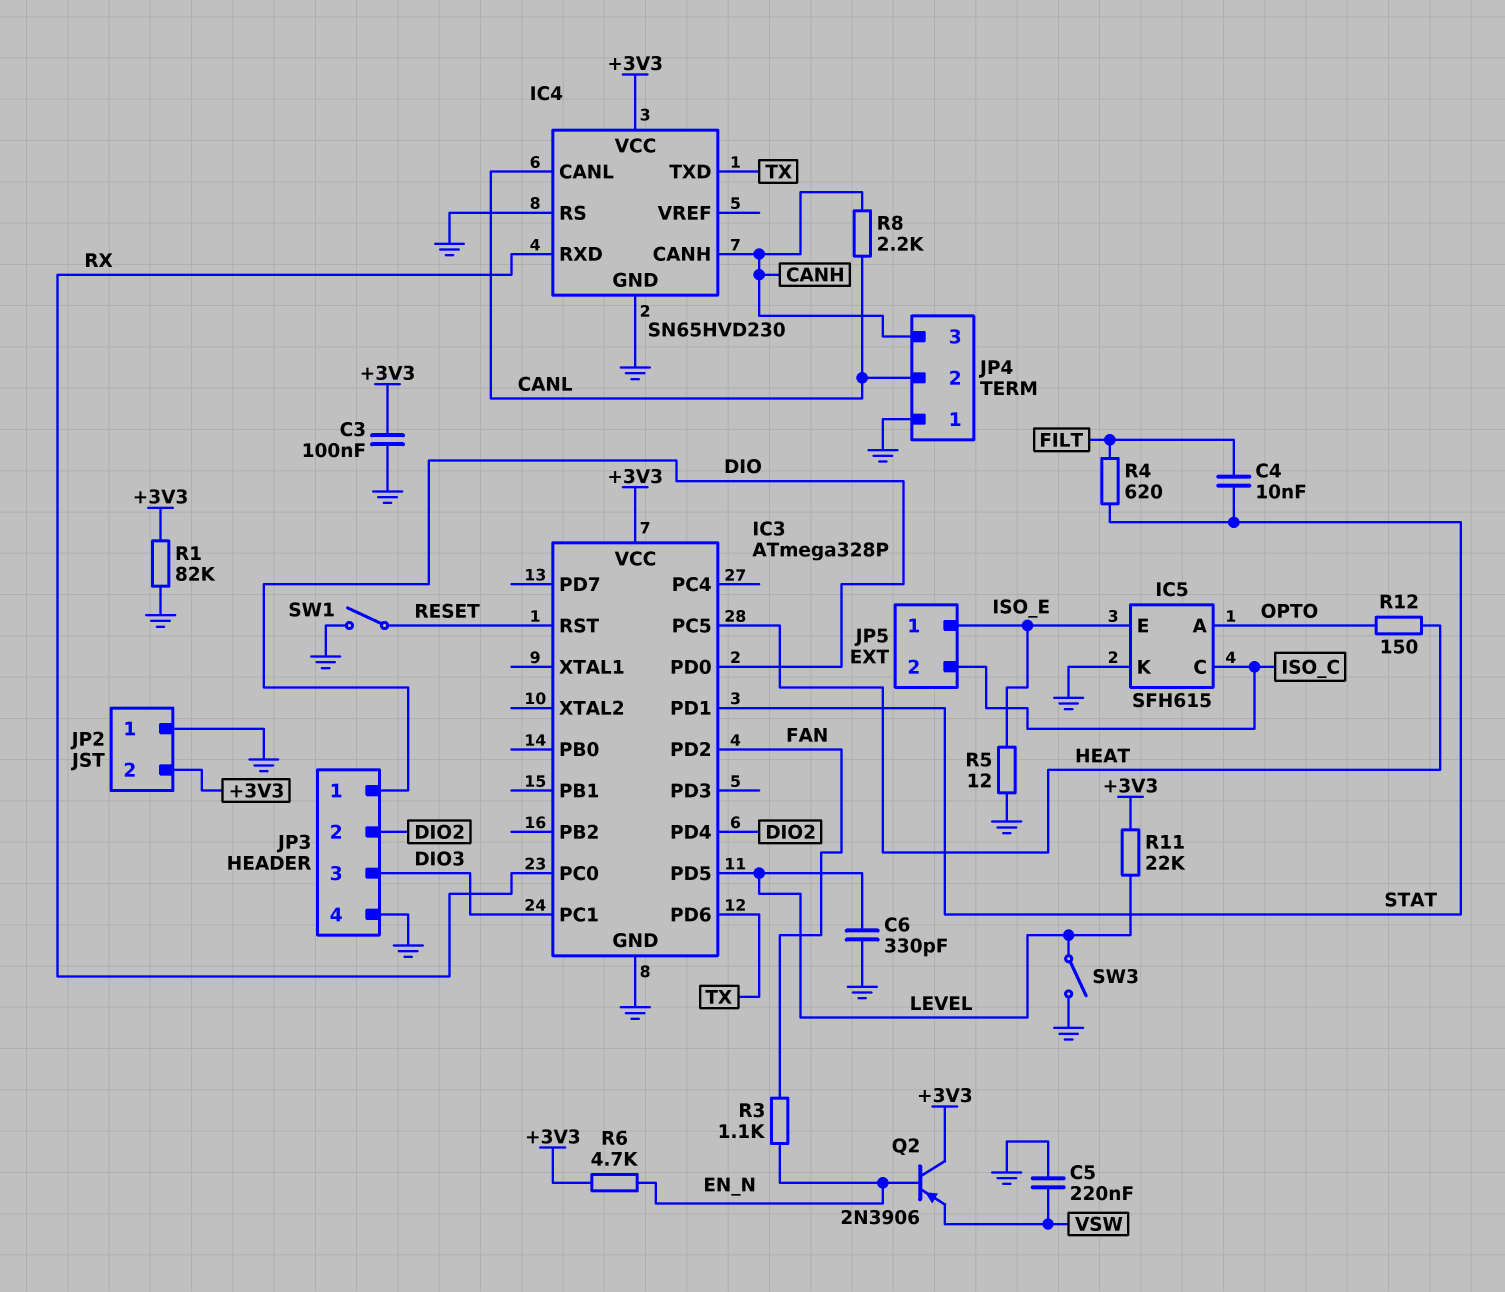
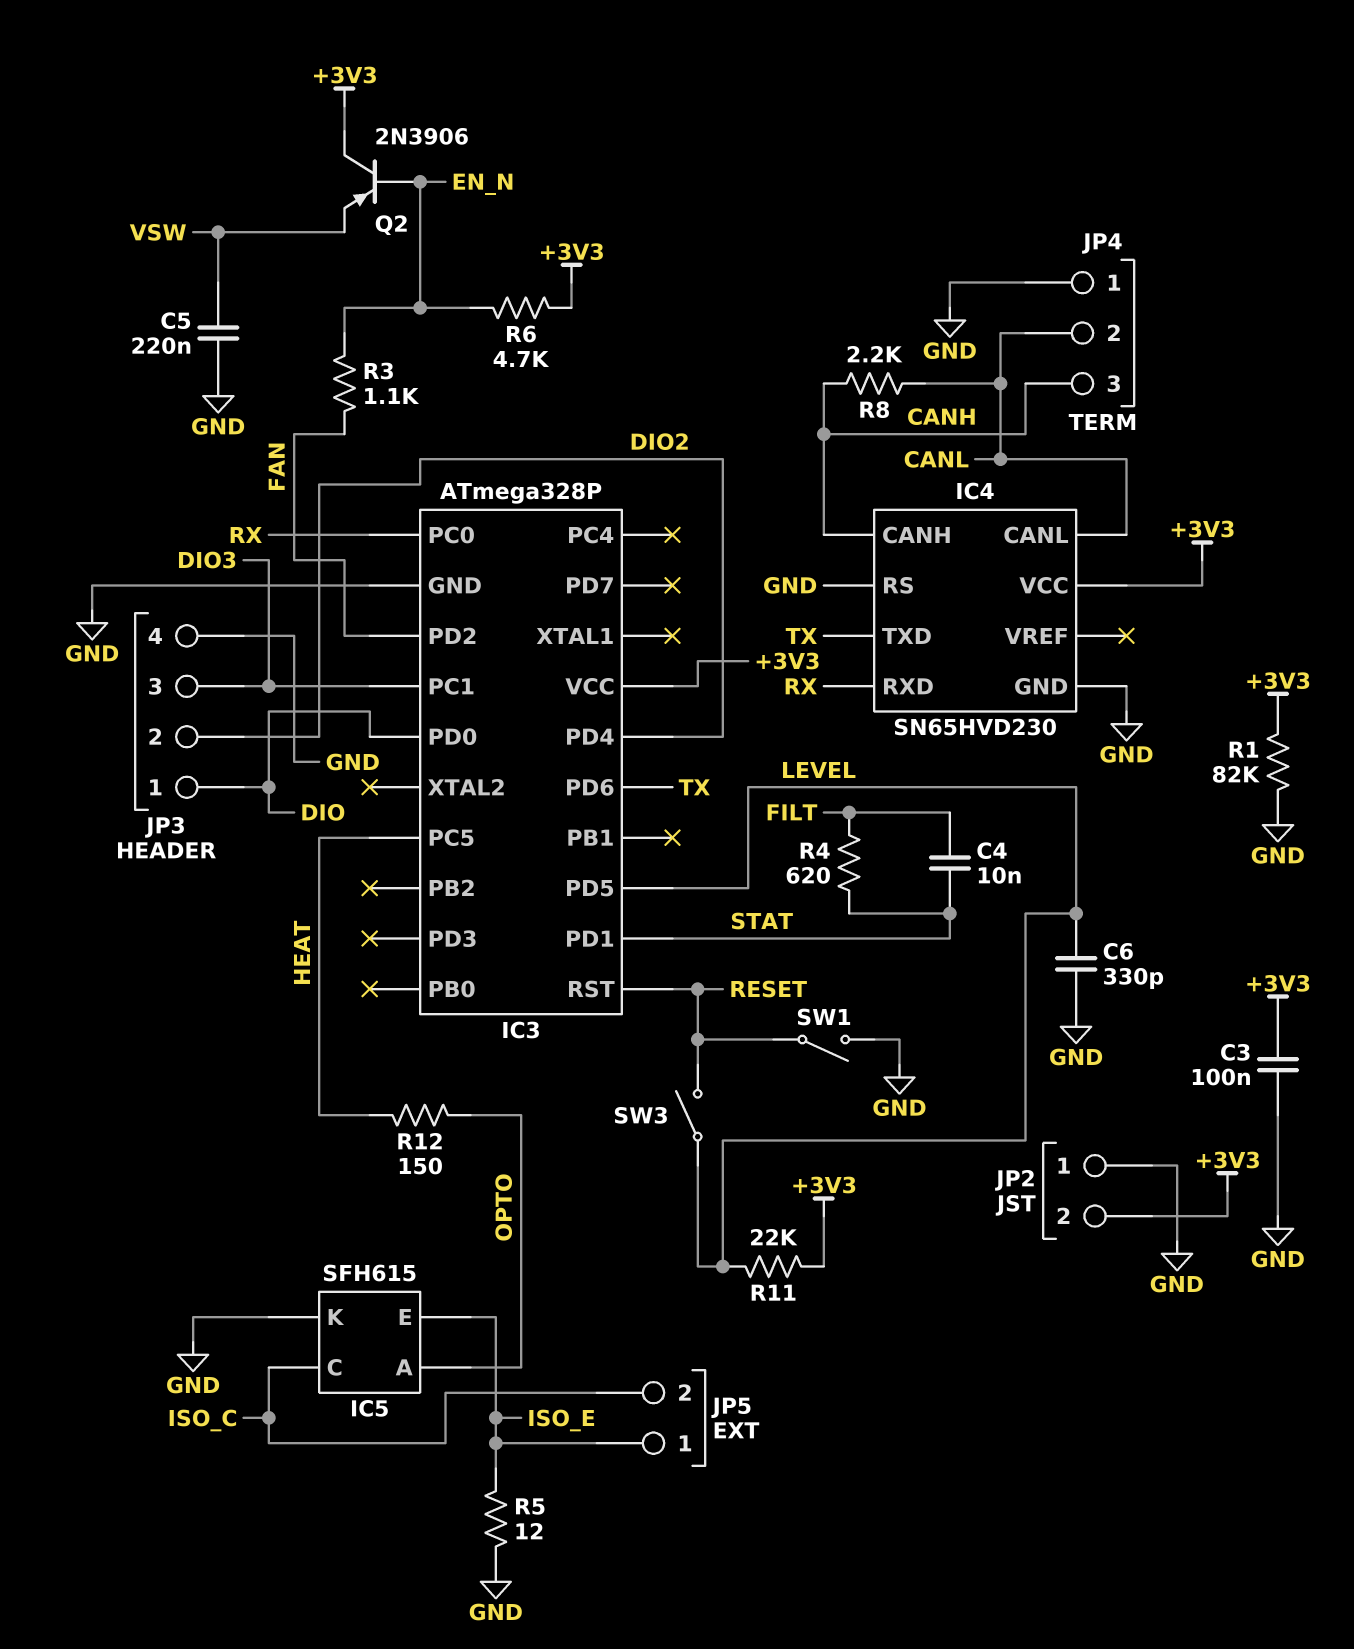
SW3: switch (GND, LEVEL) -> switch (LEVEL, RESET)

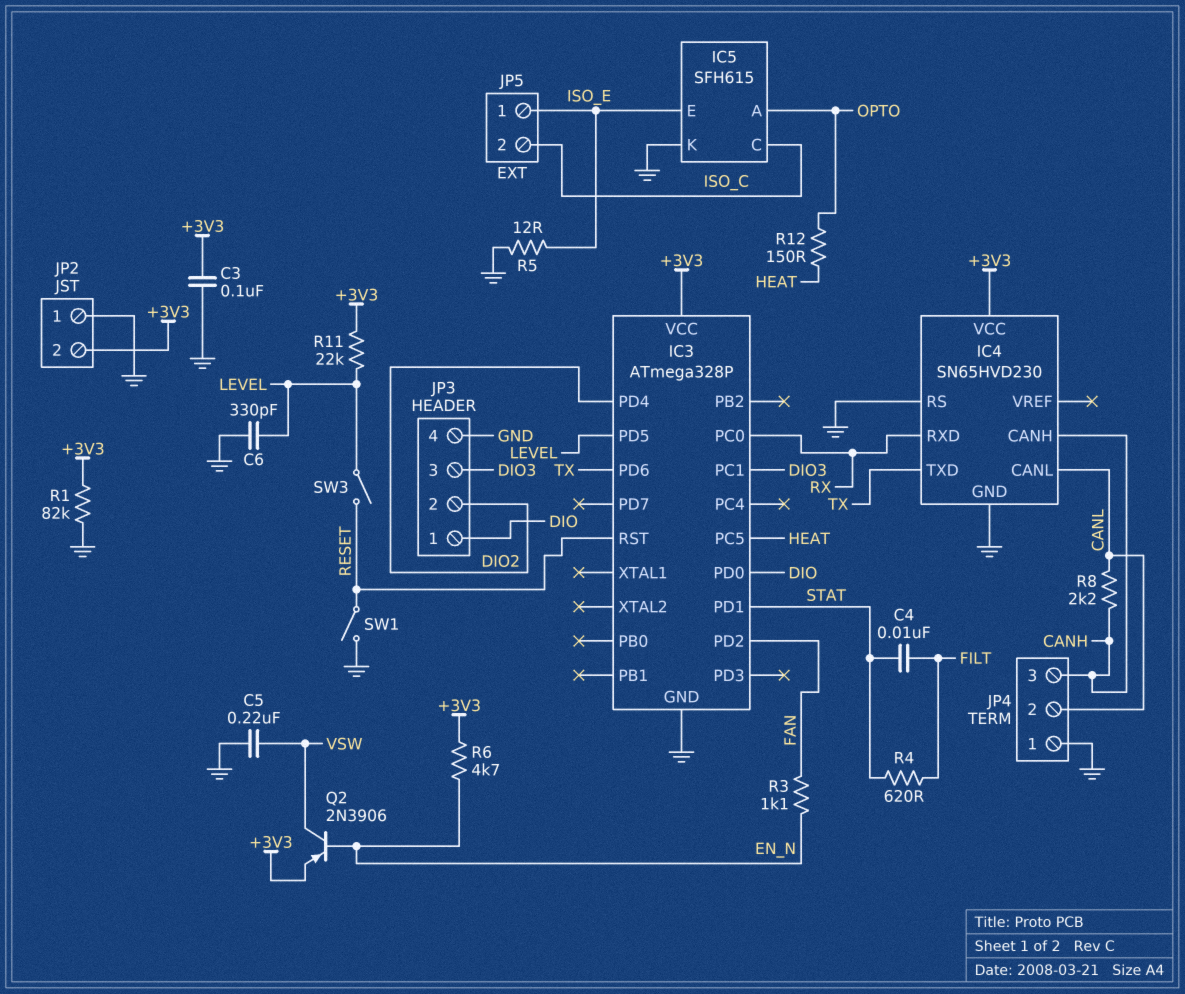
Q2: PNP 2N3906 (B EN_N, C +3V3, E VSW) -> PNP 2N3906 (B EN_N, C VSW, E +3V3)

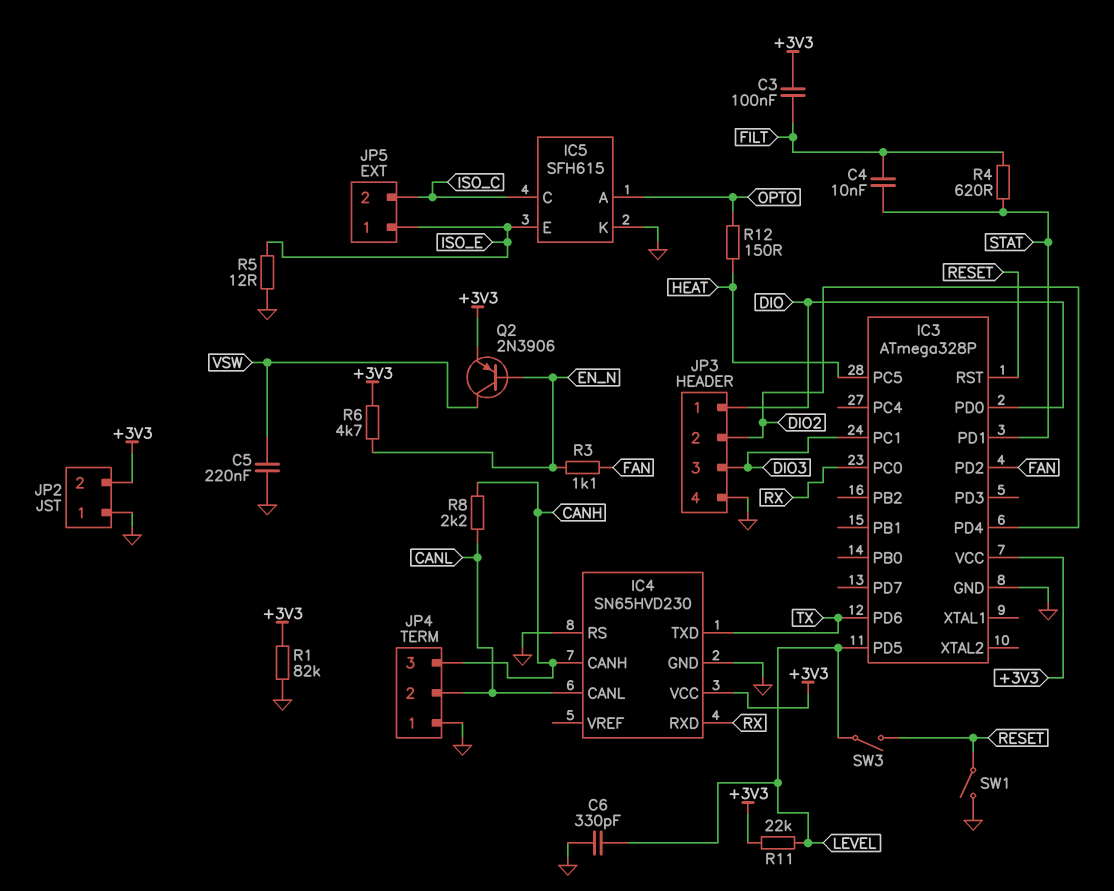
C3: 100nF (+3V3, GND) -> 100nF (+3V3, FILT)

